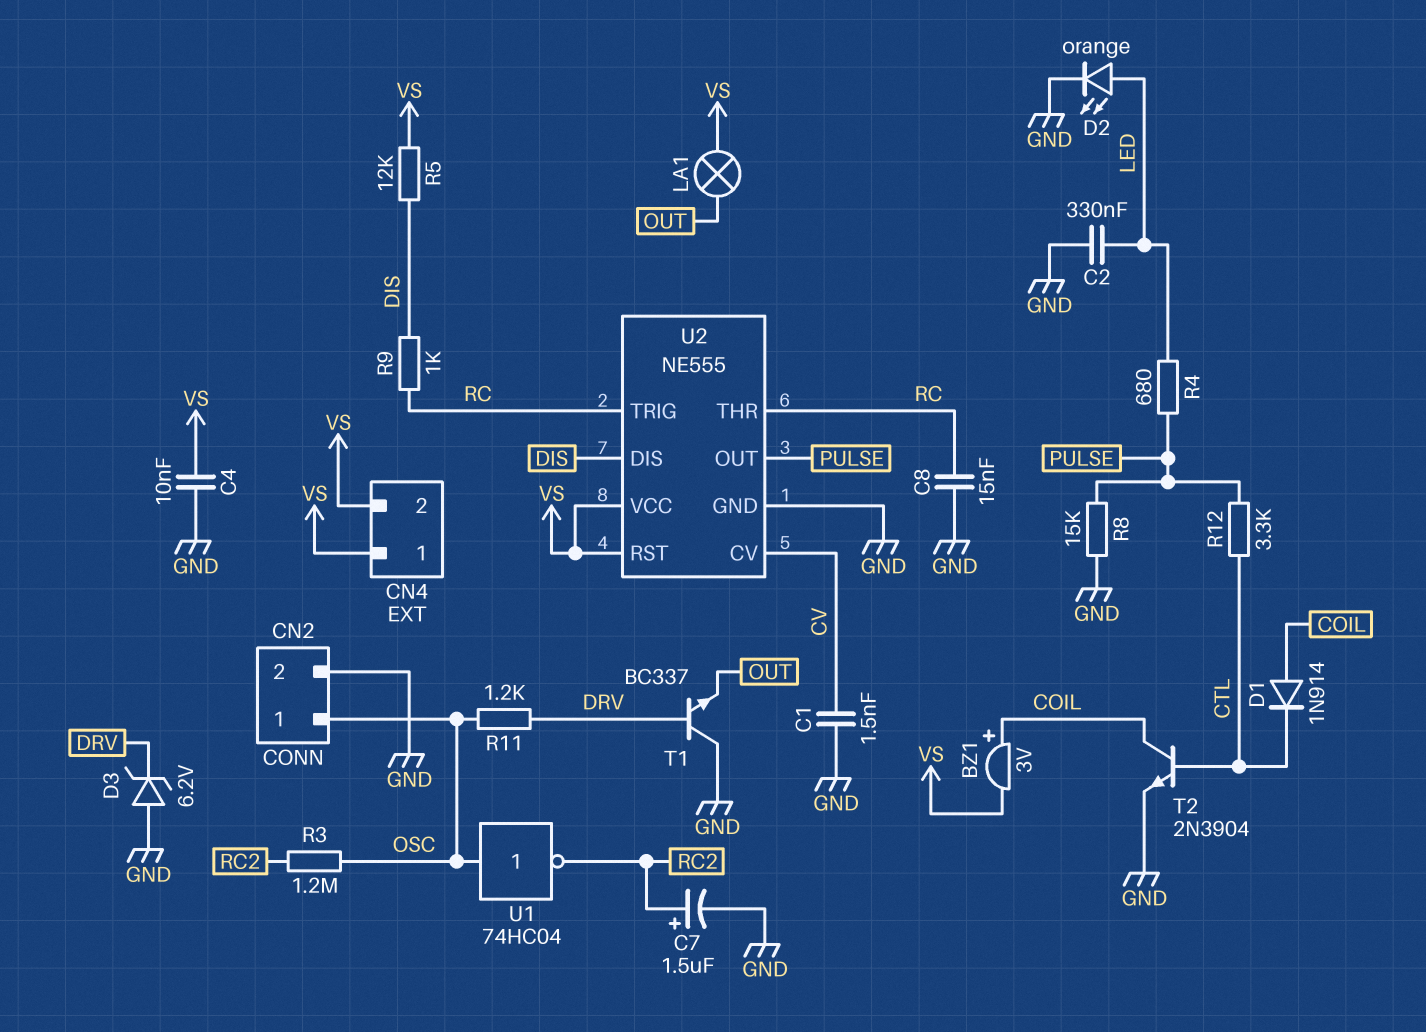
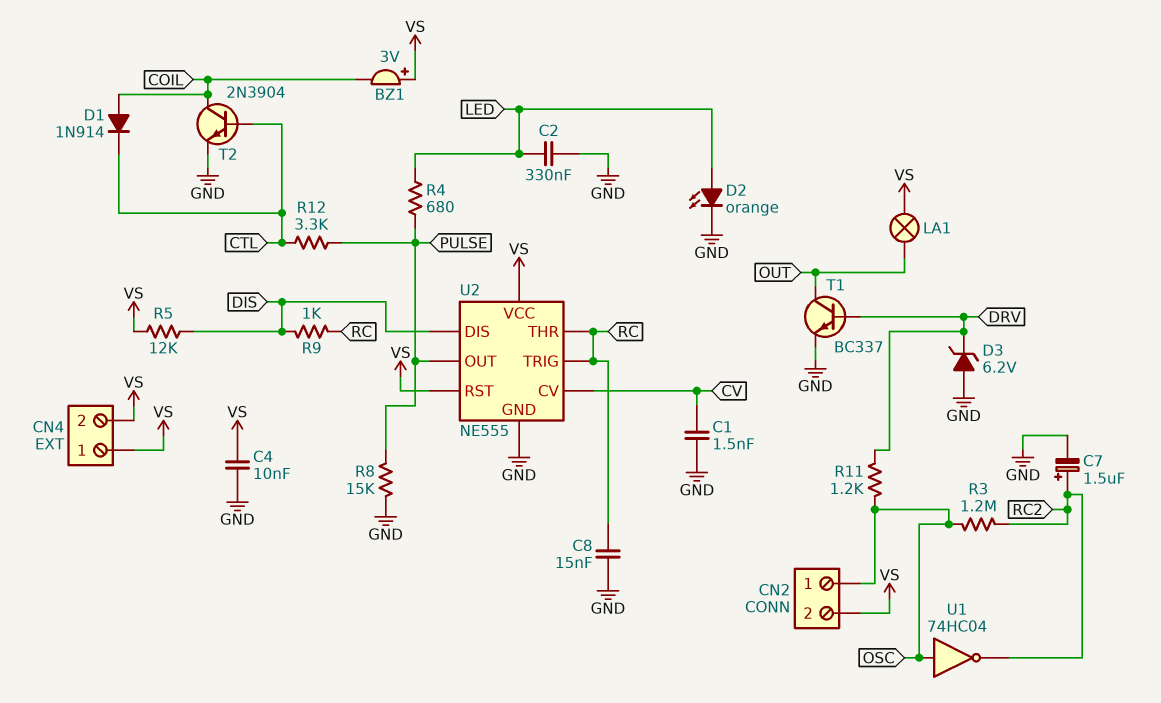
BZ1: buzzer 3V (plus COIL, minus VS) -> buzzer 3V (plus VS, minus COIL)
CN2 pin 2: GND -> VS
T1: NPN BC337 (B DRV, C GND, E OUT) -> NPN BC337 (B DRV, C OUT, E GND)

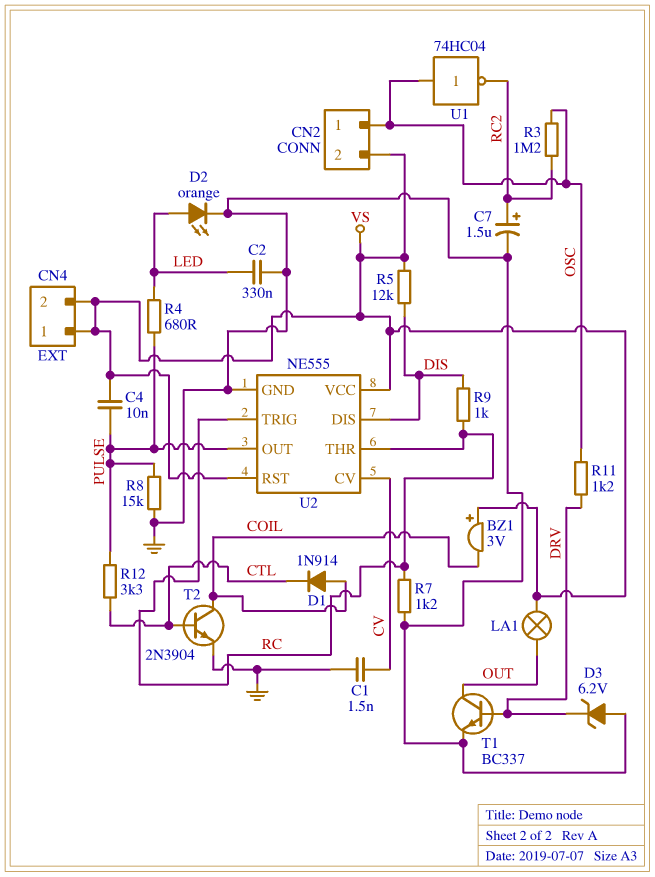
C4: 10nF (GND, VS) -> 10nF (PULSE, VS)
C8: 15nF (GND, RC) -> none
R7: none -> 1.2k (GND, RC)

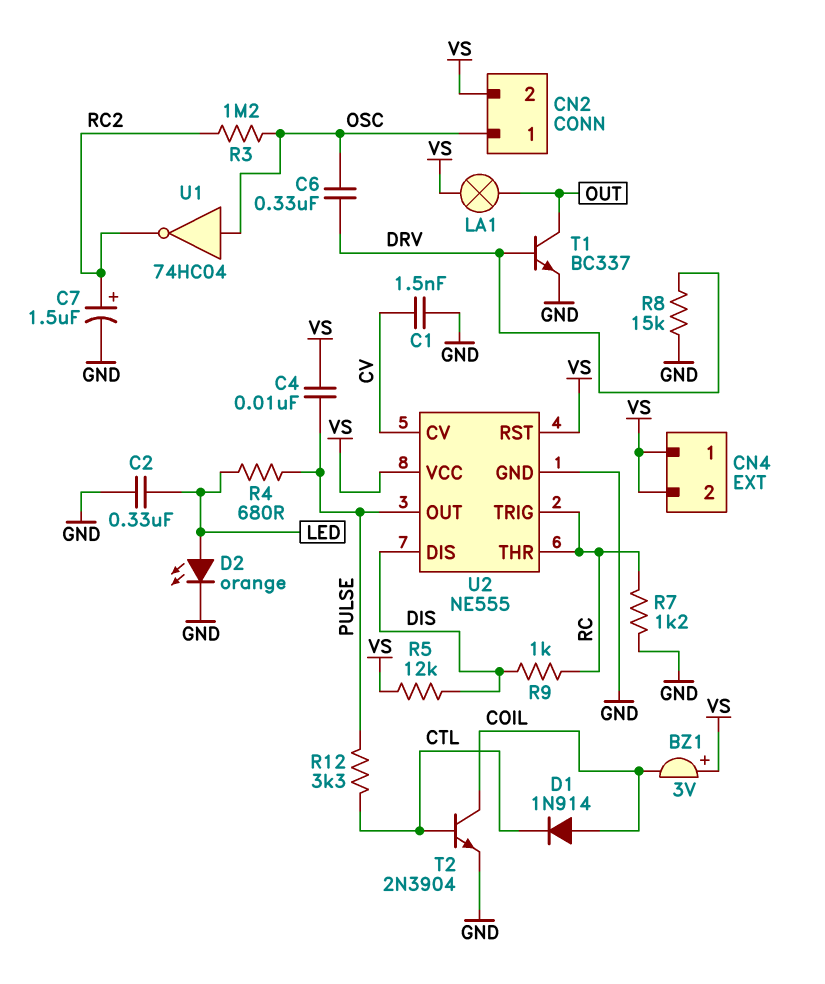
C6: none -> 330nF (DRV, OSC)
D3: zener 6.2V (A GND, K DRV) -> none
R8: 15k (GND, PULSE) -> 15k (DRV, GND)
R11: 1.2k (DRV, OSC) -> none

